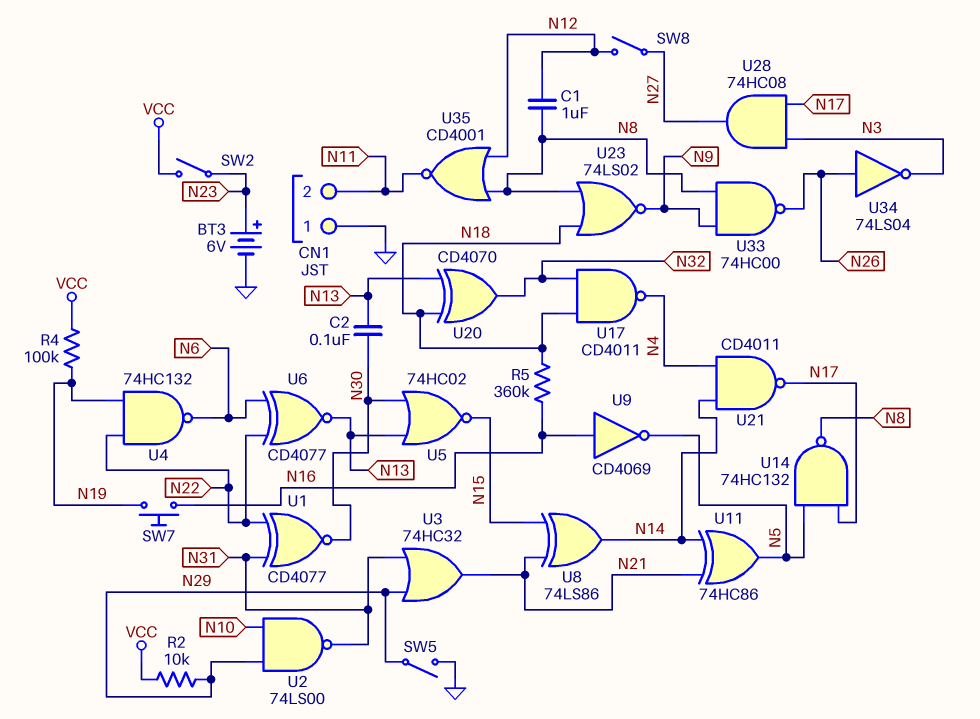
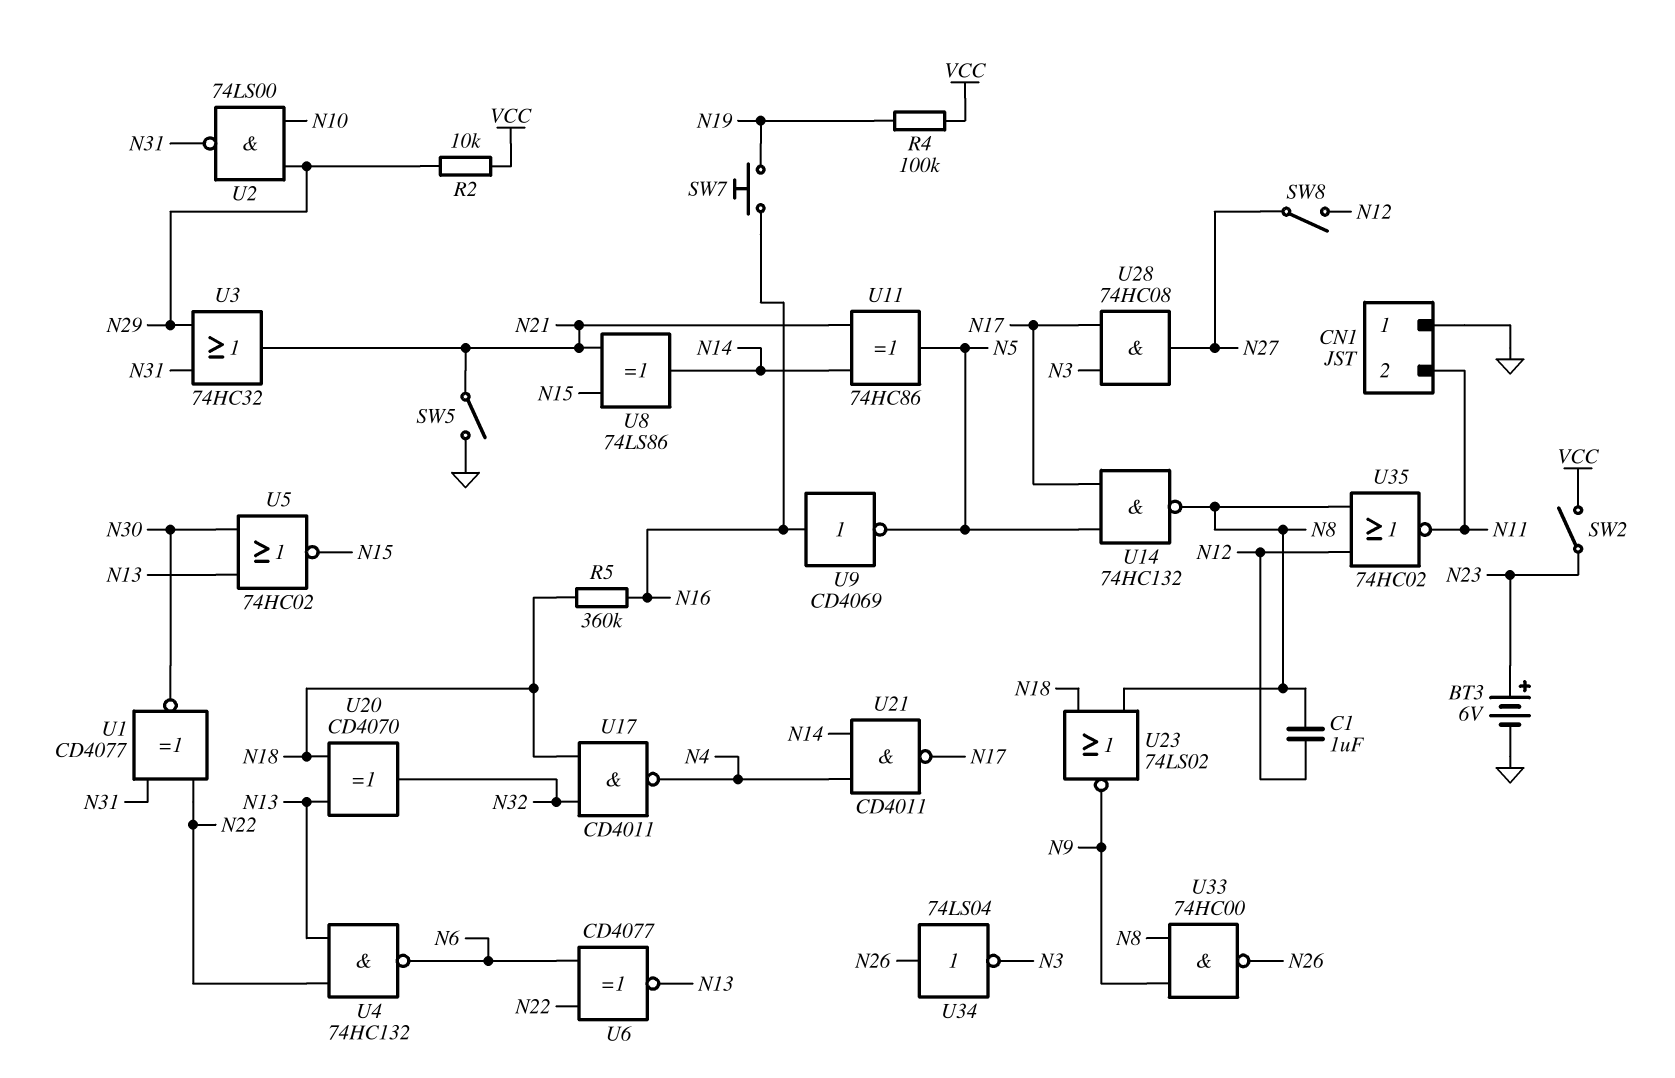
C2: 100nF (N13, N30) -> none
SW5: switch (GND, N29) -> switch (GND, N21)
U4: NAND 74HC132 (in N19, in N22, out N6) -> NAND 74HC132 (in N13, in N22, out N6)
U35: NOR CD4001 (in N8, in N12, out N11) -> NOR 74HC02 (in N8, in N12, out N11)

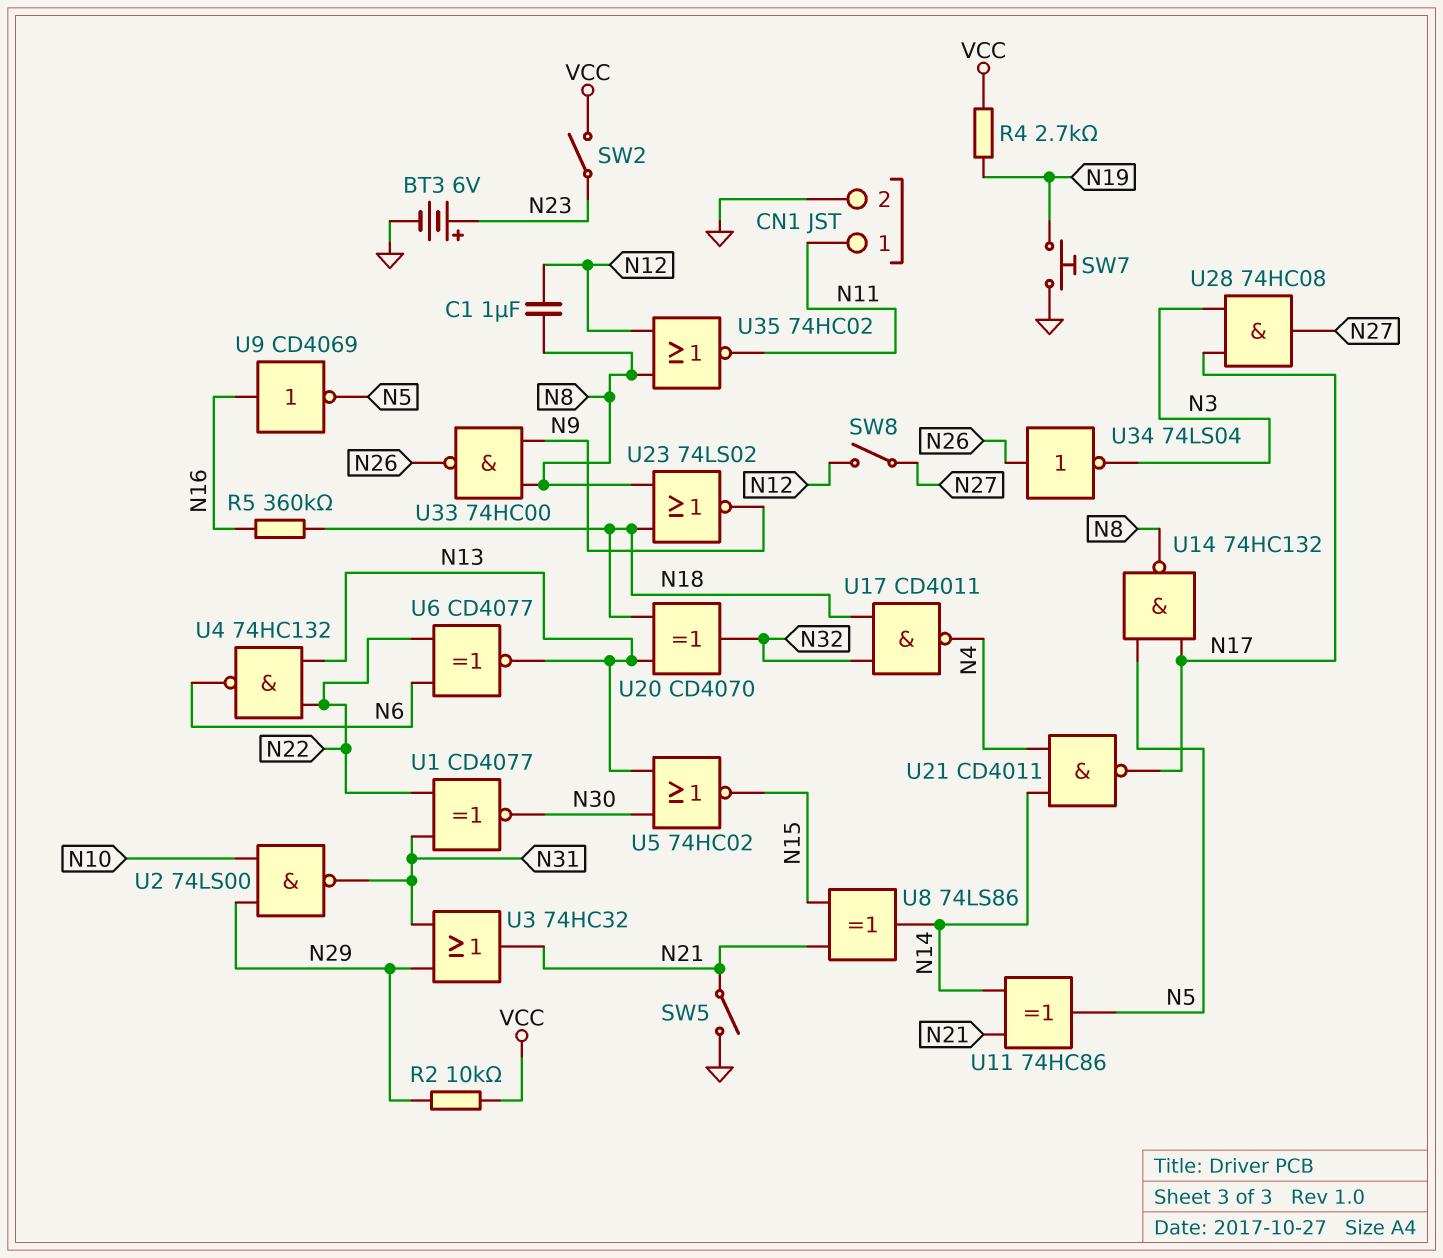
CN1 pin 1: GND -> N11
CN1 pin 2: N11 -> GND
R4: 100k (N19, VCC) -> 2.7k (N19, VCC)
SW7: button (N16, N19) -> button (GND, N19)

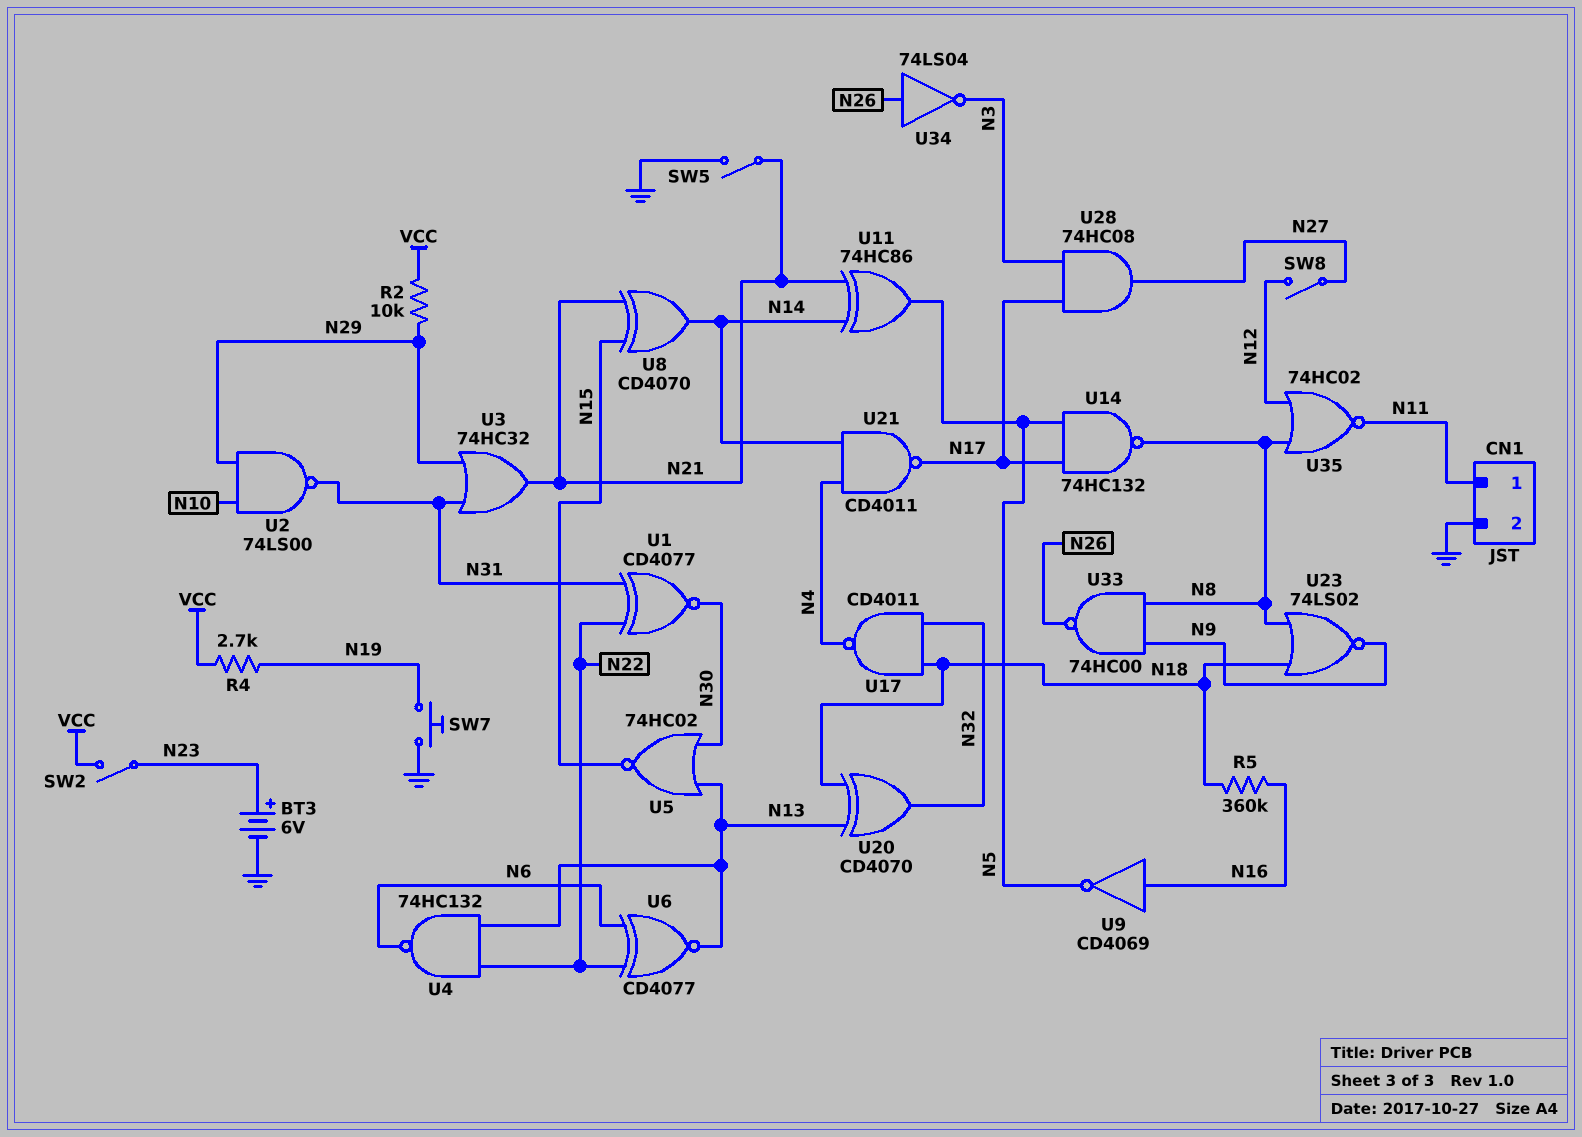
C1: 1uF (N8, N12) -> none
U8: XOR 74LS86 (in N15, in N21, out N14) -> XOR CD4070 (in N15, in N21, out N14)

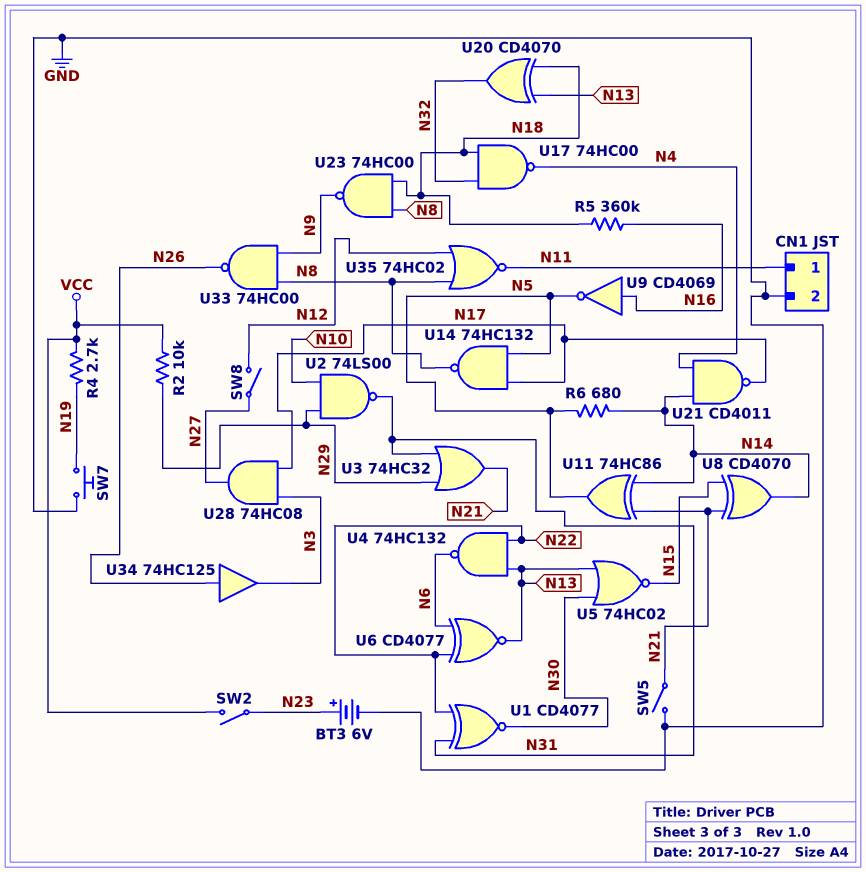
R6: none -> 680 (N5, N14)
U17: NAND CD4011 (in N18, in N32, out N4) -> NAND 74HC00 (in N18, in N32, out N4)
U23: NOR 74LS02 (in N8, in N18, out N9) -> NAND 74HC00 (in N8, in N18, out N9)
U34: NOT 74LS04 (in N26, out N3) -> buffer 74HC125 (in N26, out N3)

